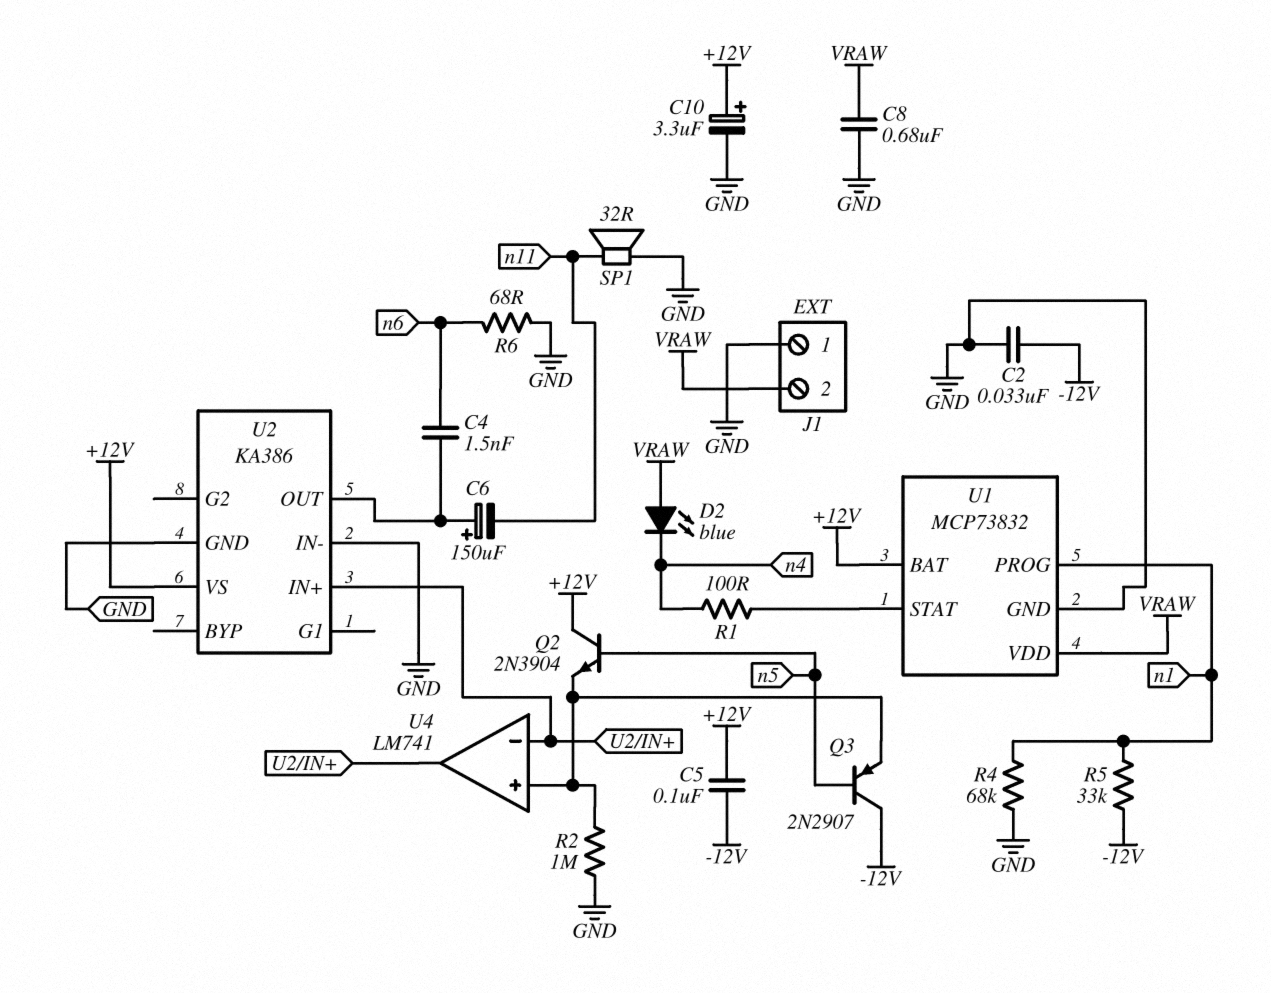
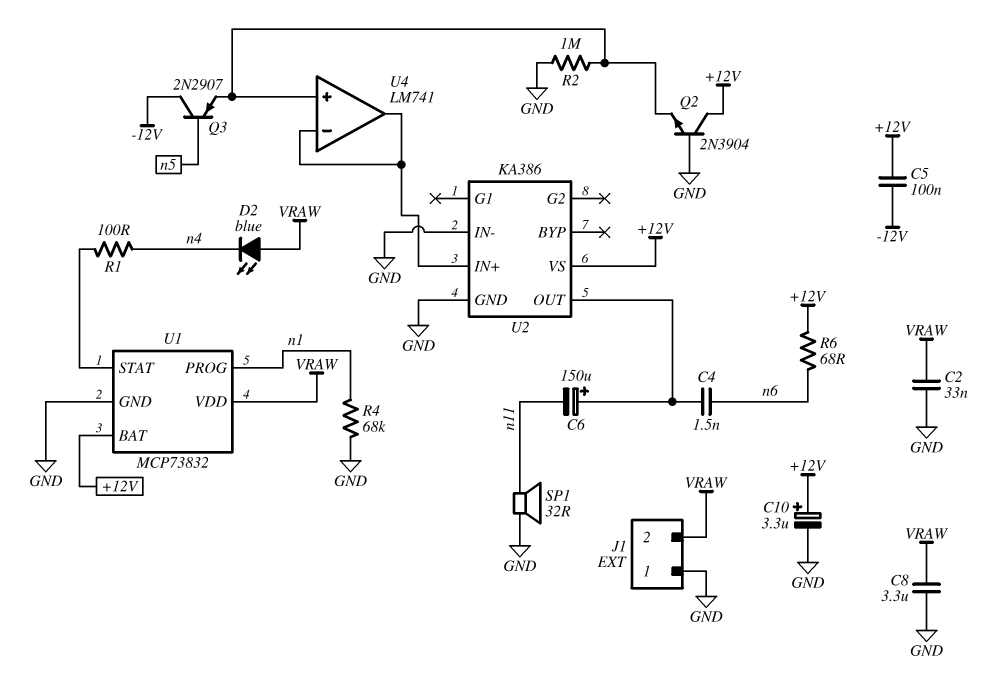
C2: 33nF (-12V, GND) -> 33nF (GND, VRAW)
C8: 680nF (GND, VRAW) -> 3.3uF (GND, VRAW)
Q2: NPN 2N3904 (B n5, C +12V, E U4/in+) -> NPN 2N3904 (B GND, C +12V, E U4/in+)
R5: 33k (-12V, n1) -> none
R6: 68 (GND, n6) -> 68 (+12V, n6)

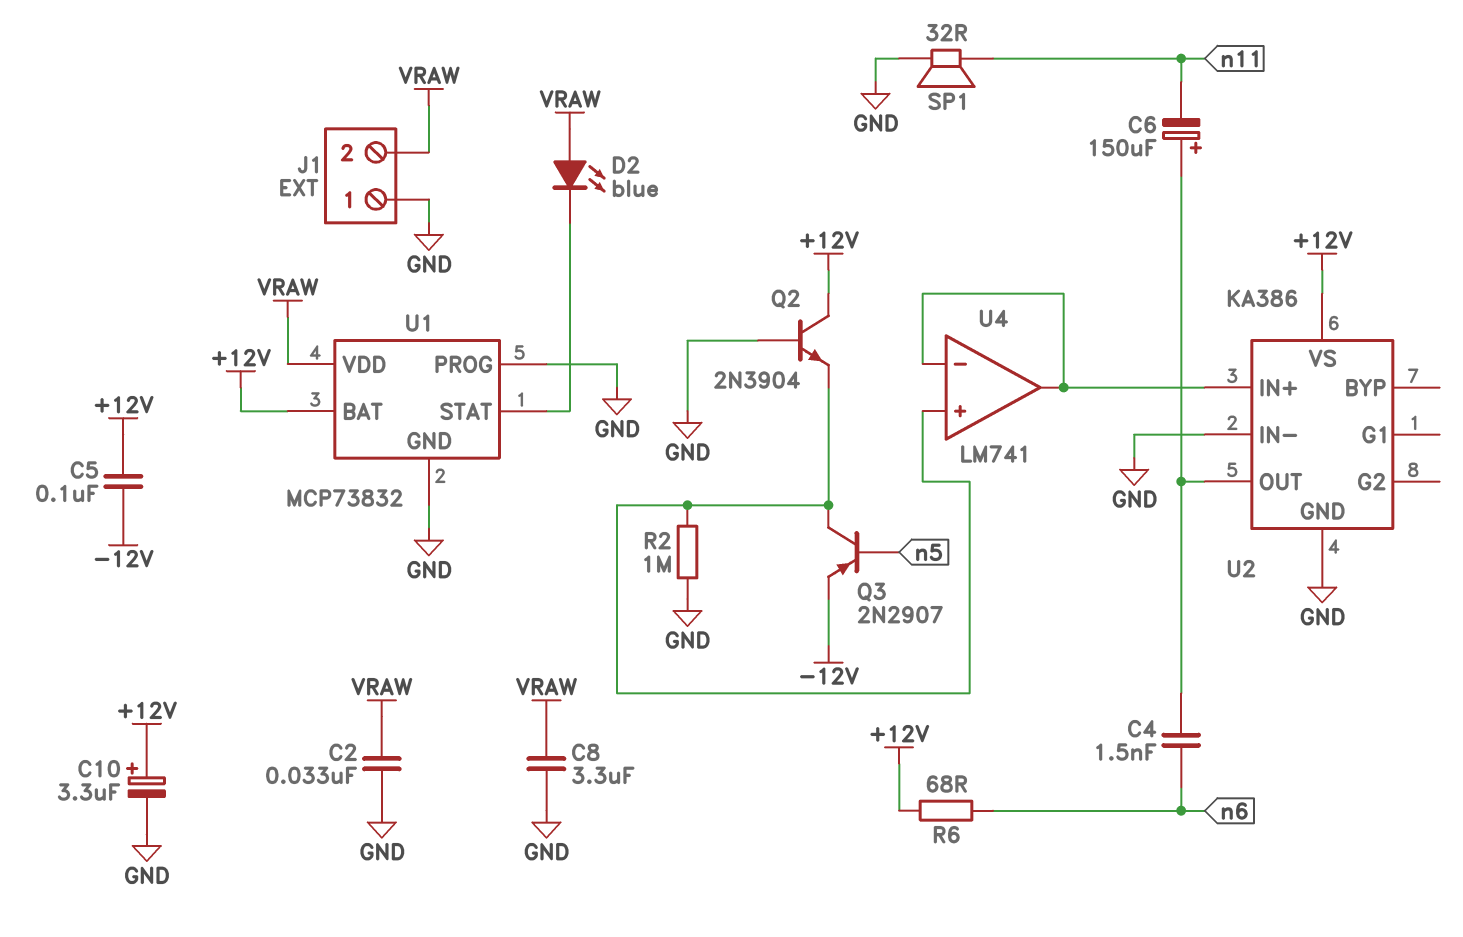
D2: LED blue (A VRAW, K n4) -> LED blue (A VRAW, K U1/STAT)
Q3: PNP 2N2907 (B n5, C -12V, E U4/in+) -> PNP 2N2907 (B n5, C U4/in+, E -12V)
R1: 100 (U1/STAT, n4) -> none
R4: 68k (GND, n1) -> none
U1 pin PROG: n1 -> GND

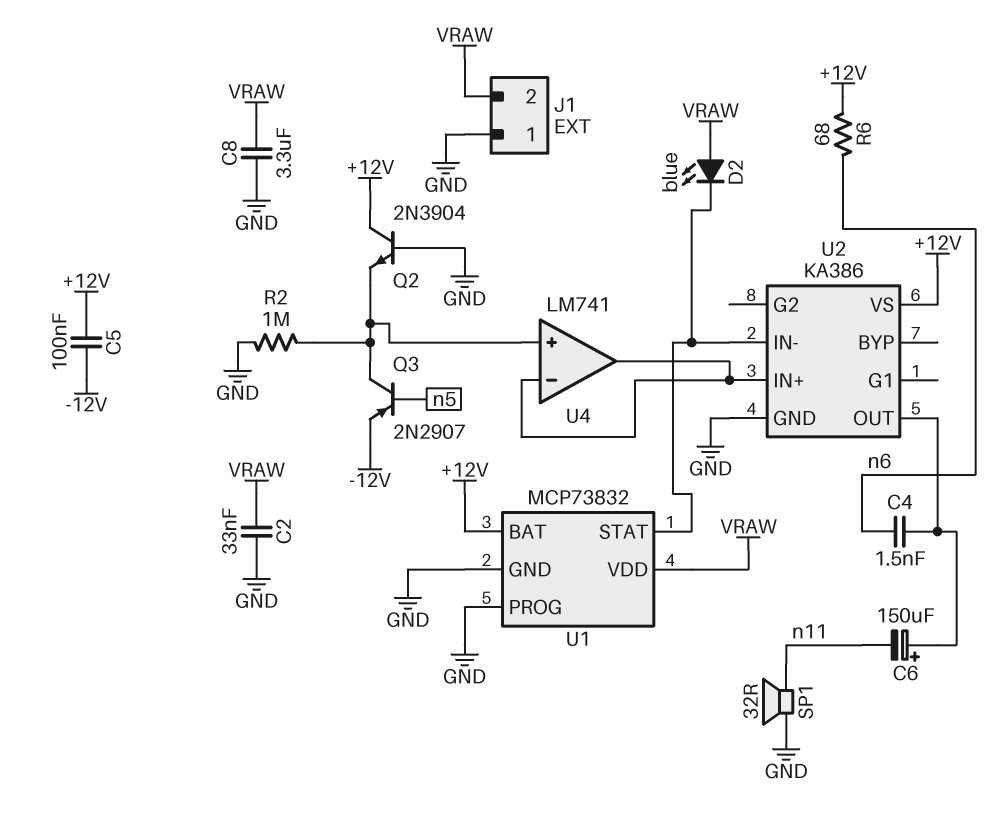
C10: 3.3uF (plus +12V, minus GND) -> none
U2 pin IN-: GND -> U1/STAT

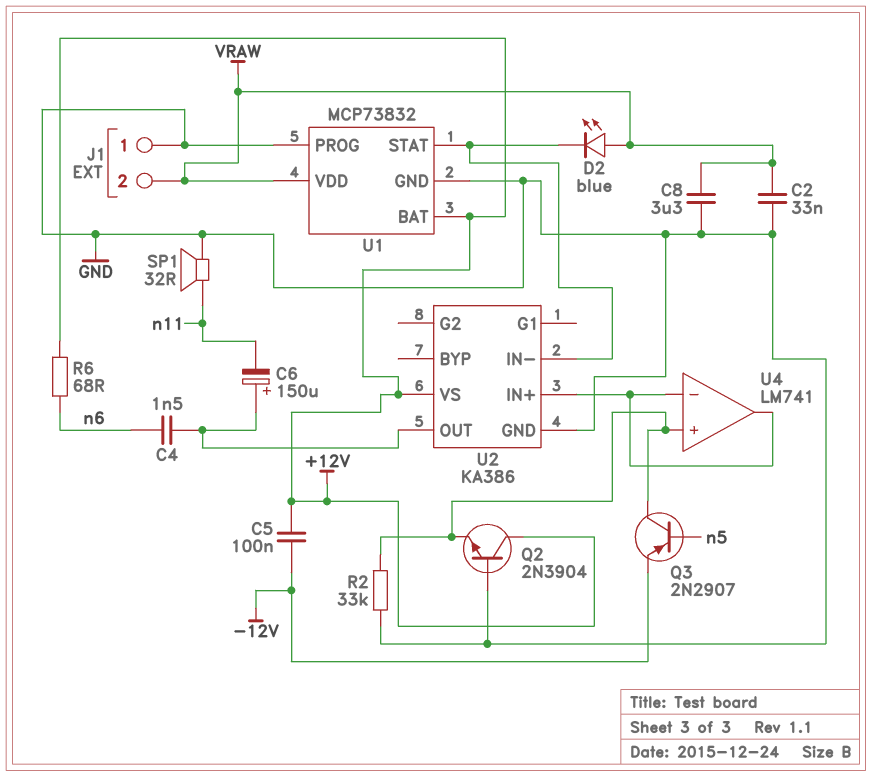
R2: 1M (GND, U4/in+) -> 33k (GND, U4/in+)

